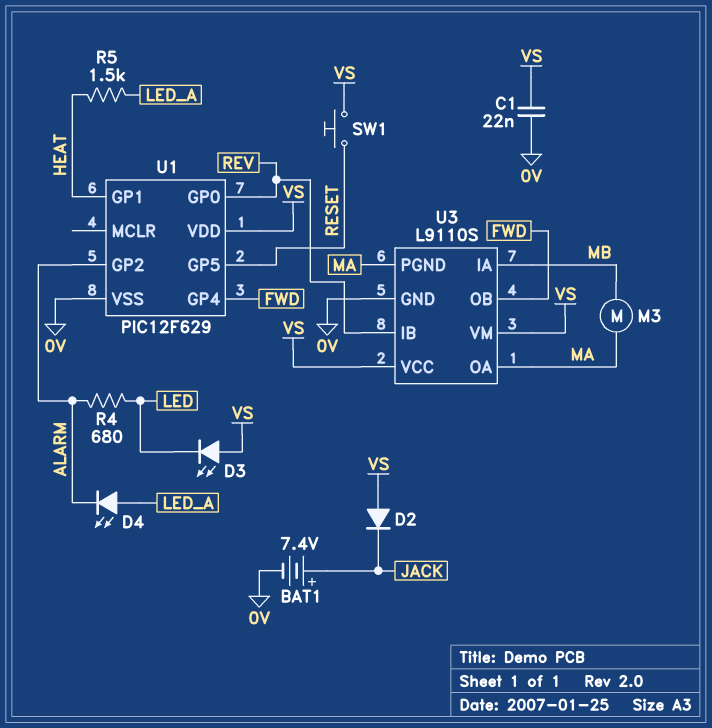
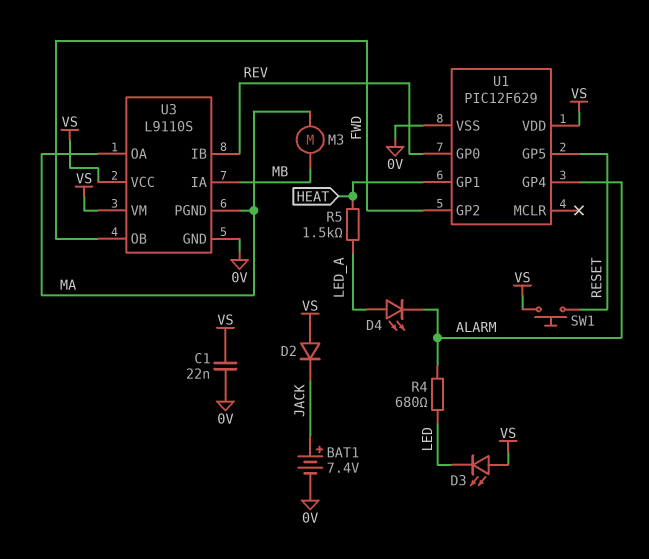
U1 pin GP2: ALARM -> FWD
U1 pin GP4: FWD -> ALARM

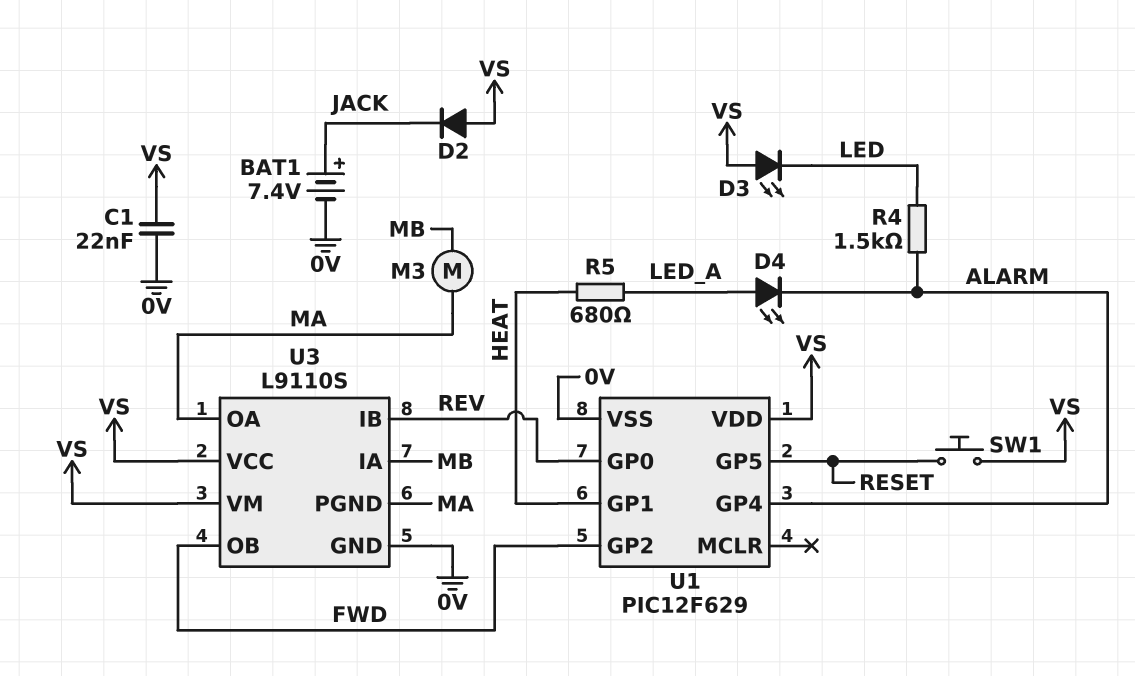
R4: 680 (ALARM, LED) -> 1.5k (ALARM, LED)
R5: 1.5k (HEAT, LED_A) -> 680 (HEAT, LED_A)

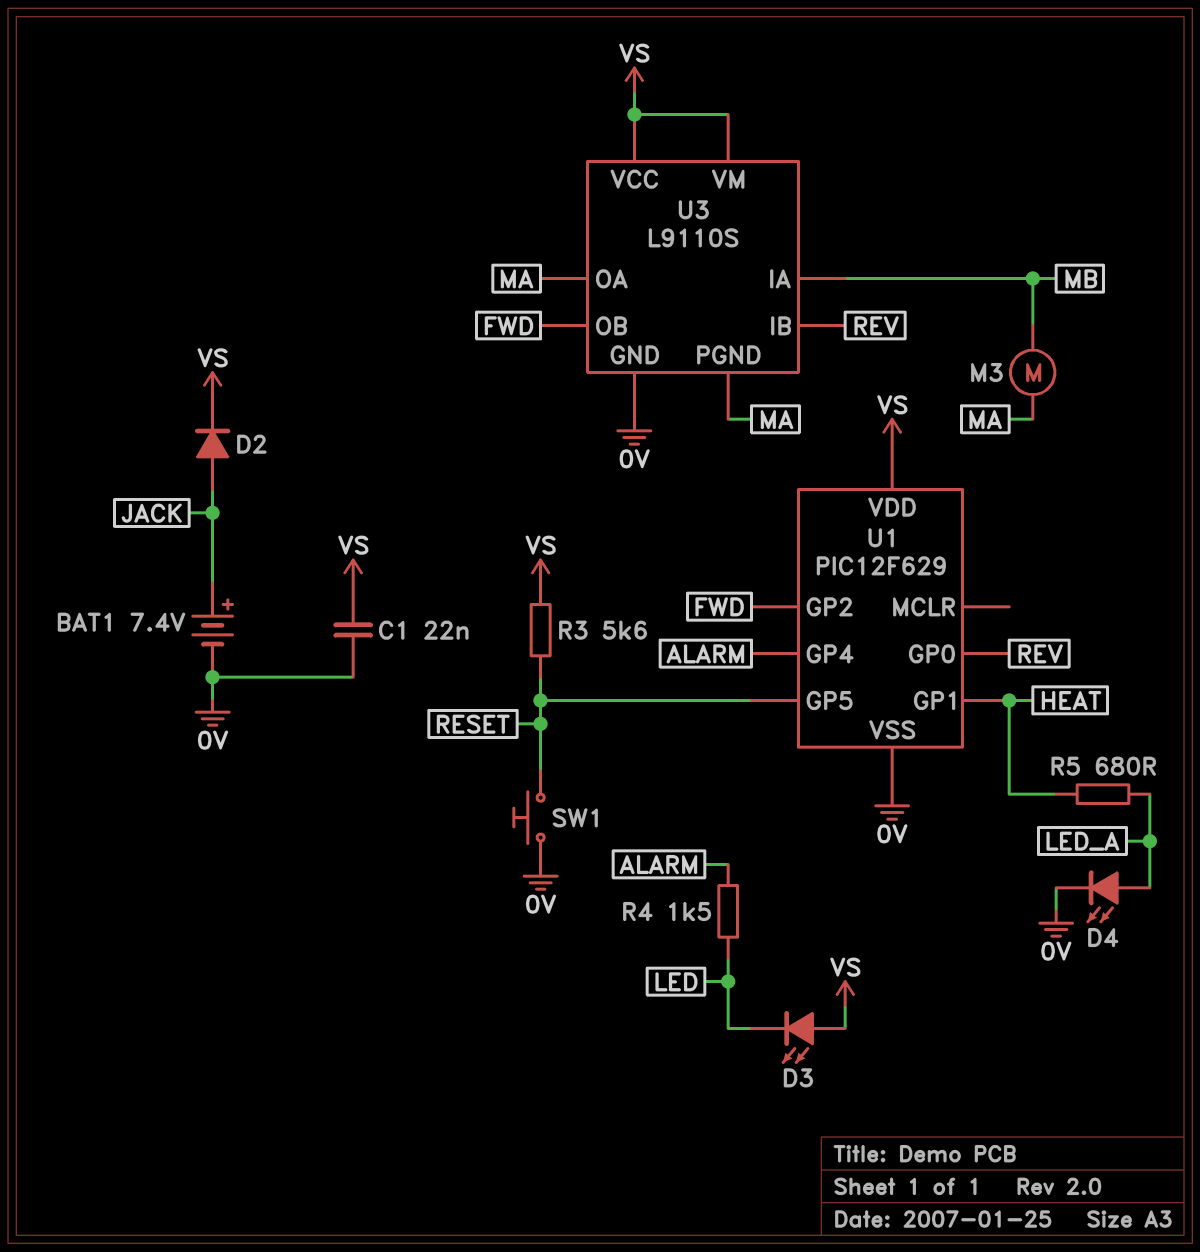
D2: diode (A VS, K JACK) -> diode (A JACK, K VS)
D4: LED (A LED_A, K ALARM) -> LED (A LED_A, K 0V)
R3: none -> 5.6k (RESET, VS)
SW1: button (RESET, VS) -> button (0V, RESET)

